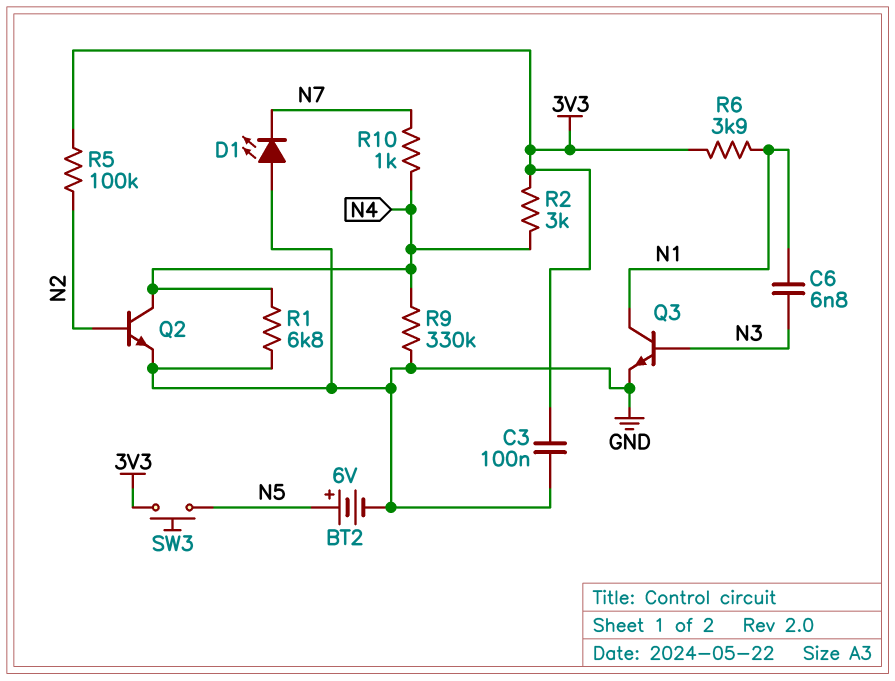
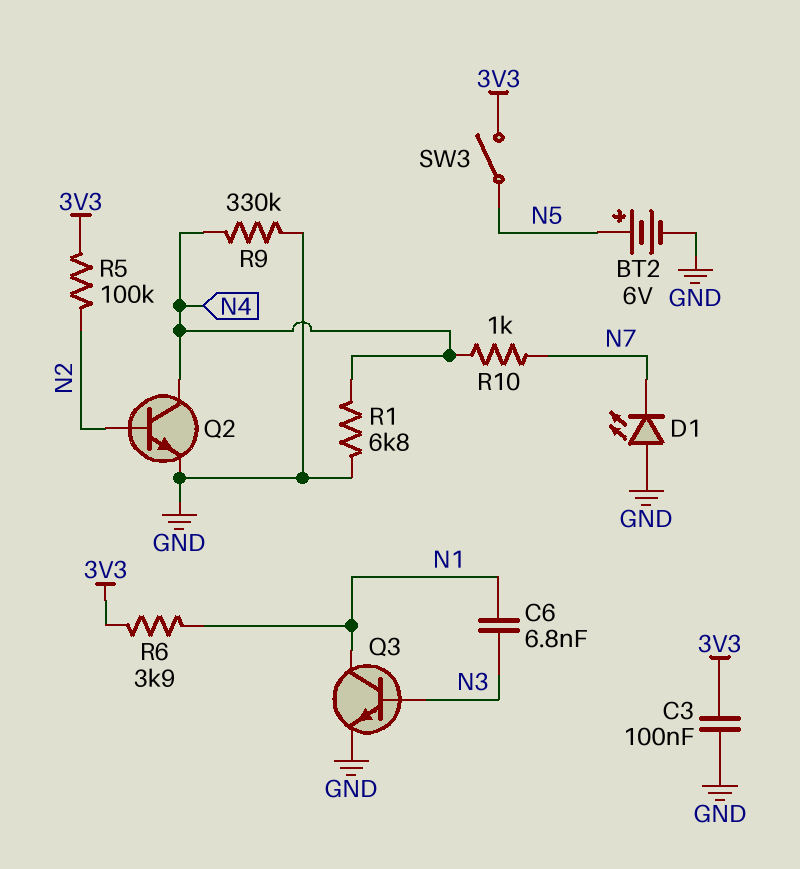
R2: 3k (3V3, N4) -> none
SW3: button (3V3, N5) -> switch (3V3, N5)

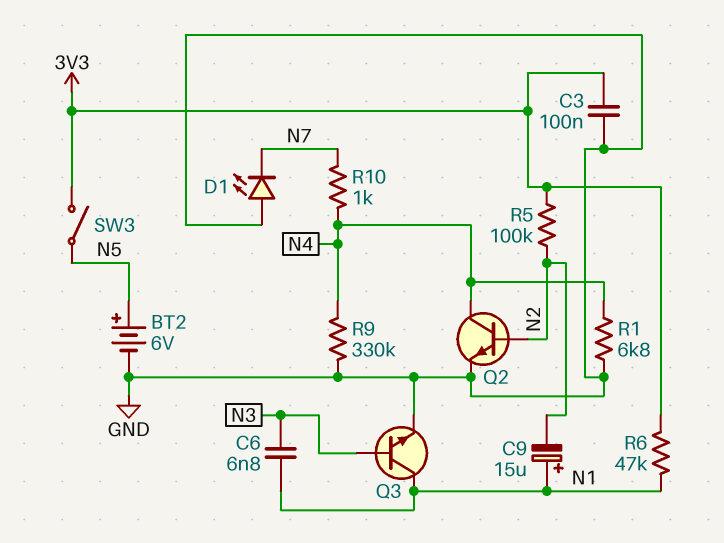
C9: none -> 15uF (plus N1, minus N2)
R6: 3.9k (3V3, N1) -> 47k (3V3, N1)

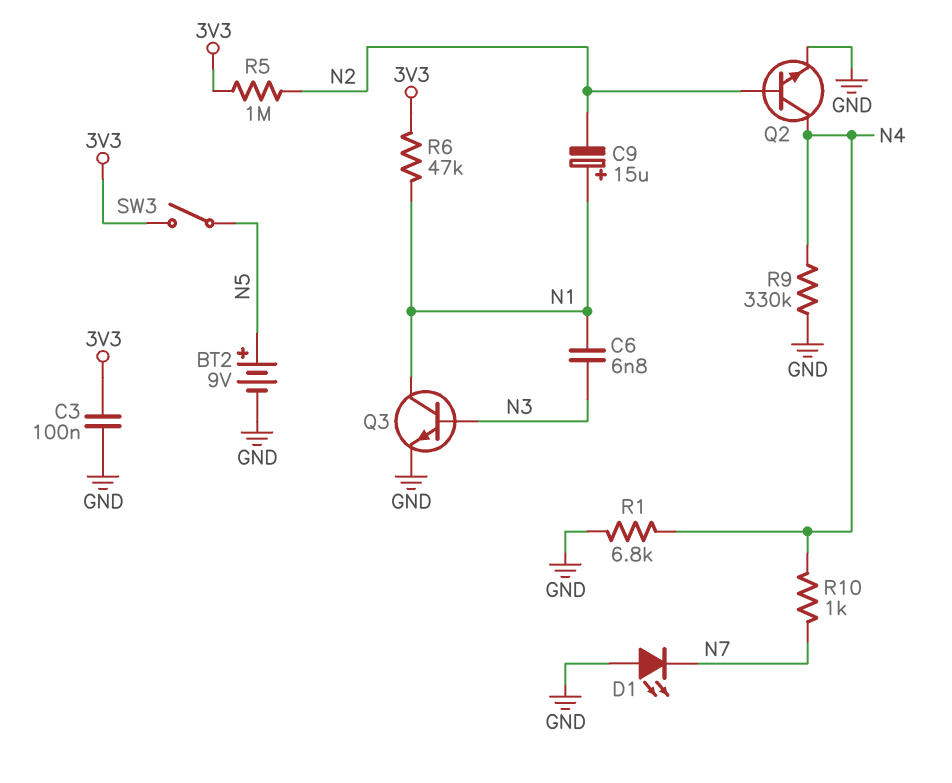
BT2: 6V (plus N5, minus GND) -> 9V (plus N5, minus GND)
R5: 100k (3V3, N2) -> 1M (3V3, N2)

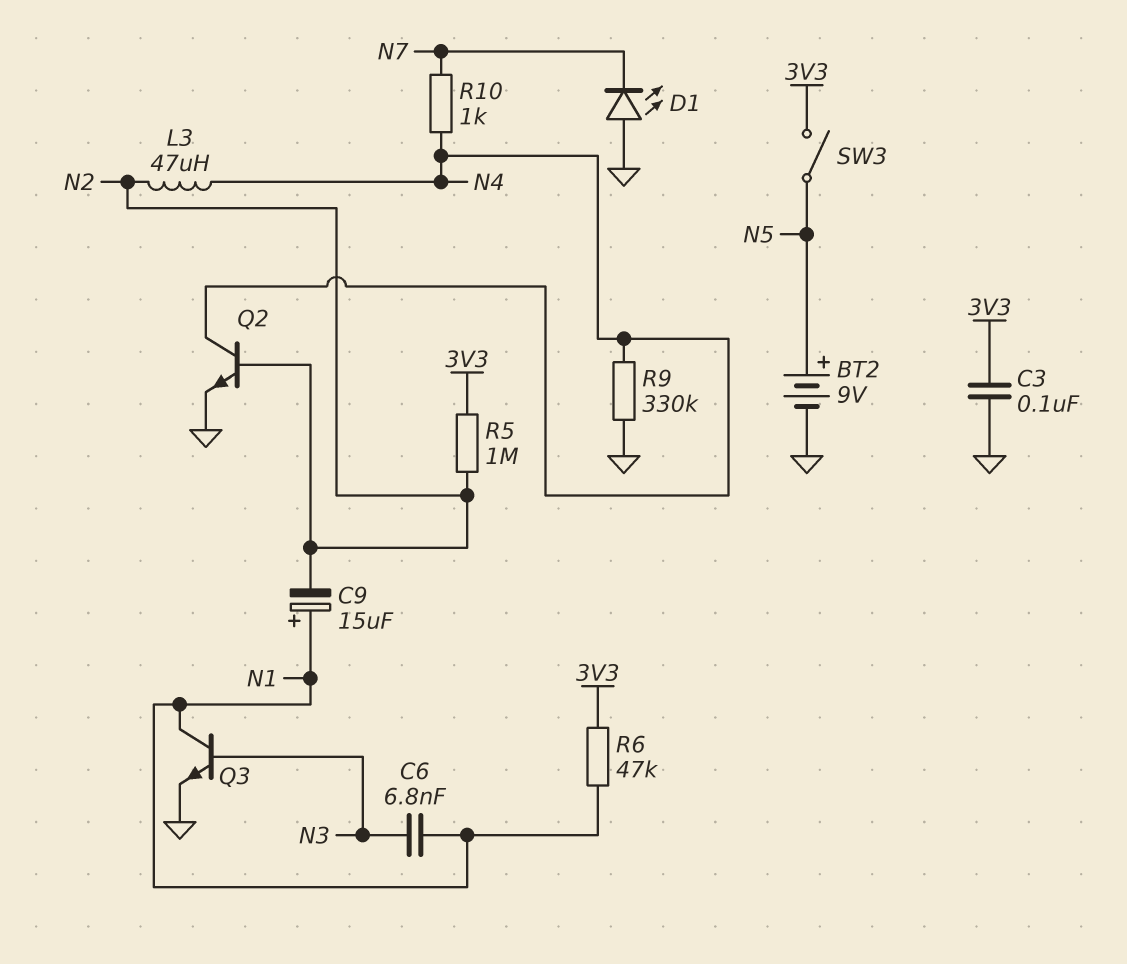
L3: none -> 47uH (N2, N4)
R1: 6.8k (GND, N4) -> none

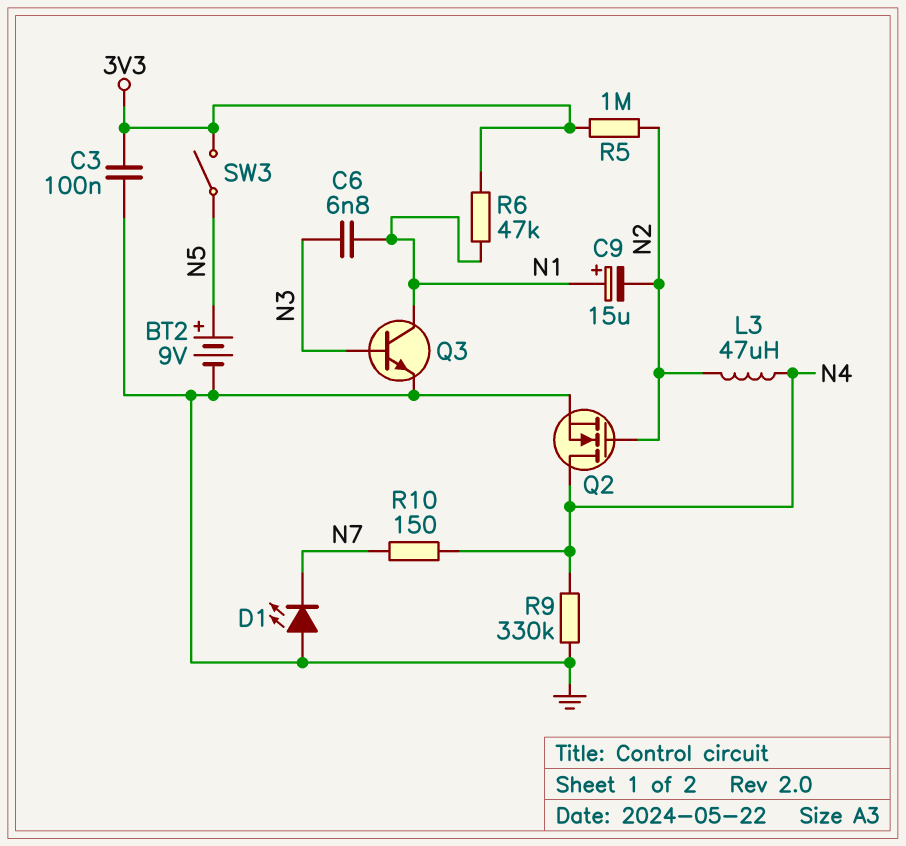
Q2: NPN (B N2, C N4, E GND) -> NMOS (G N2, D N4, S GND)
R10: 1k (N4, N7) -> 150 (N4, N7)

